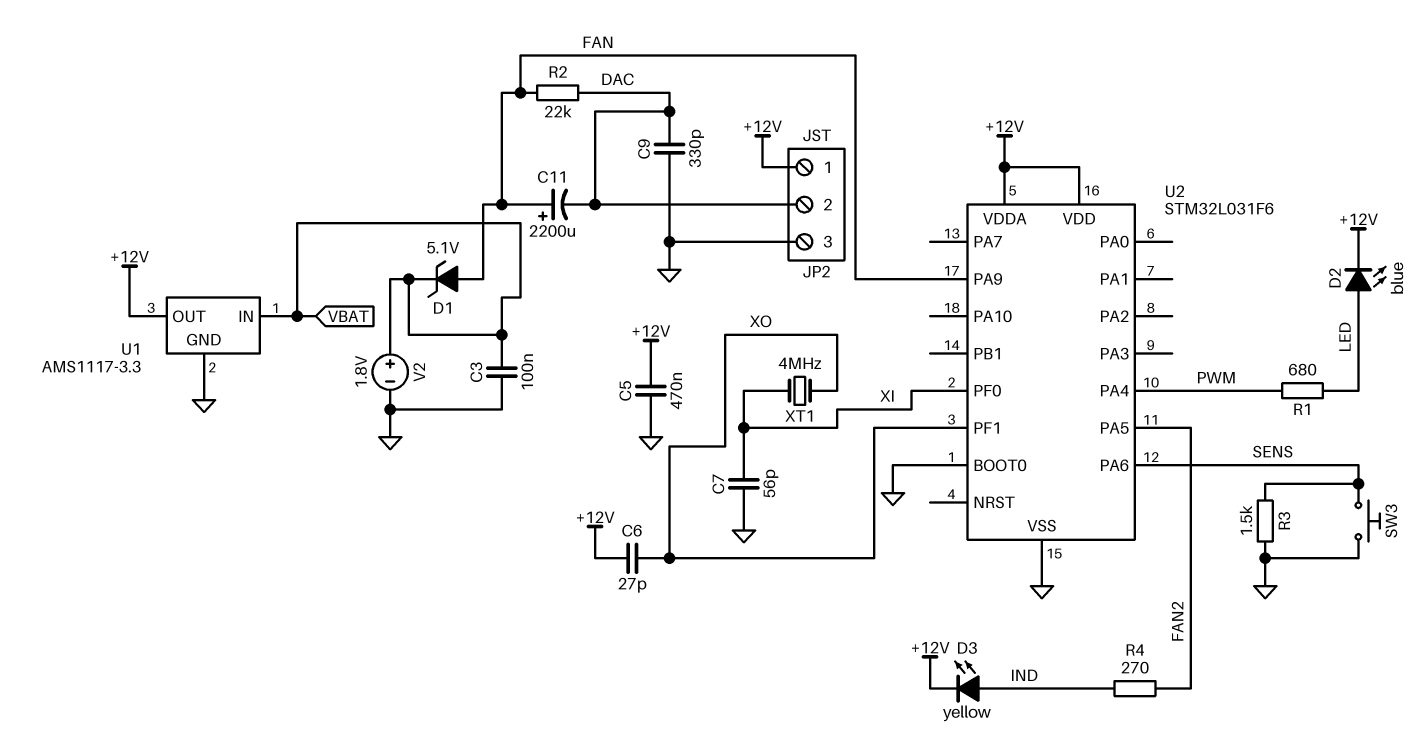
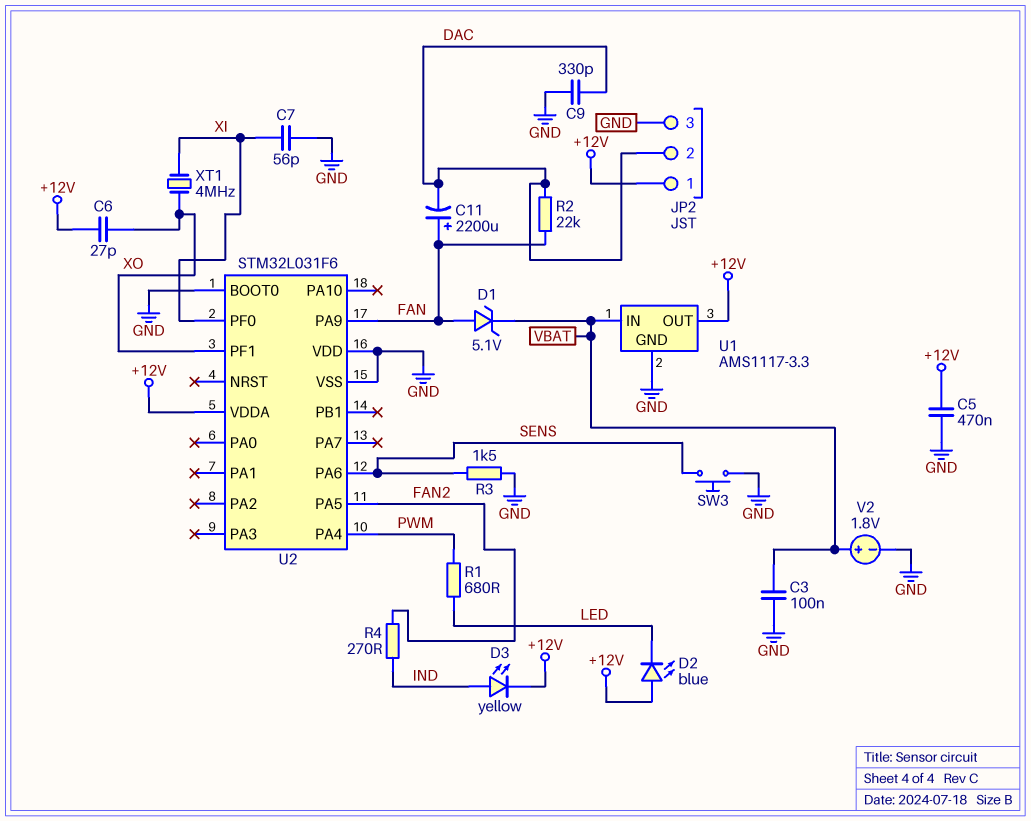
D2: LED blue (A LED, K +12V) -> LED blue (A +12V, K LED)
U2 pin VDD: +12V -> GND

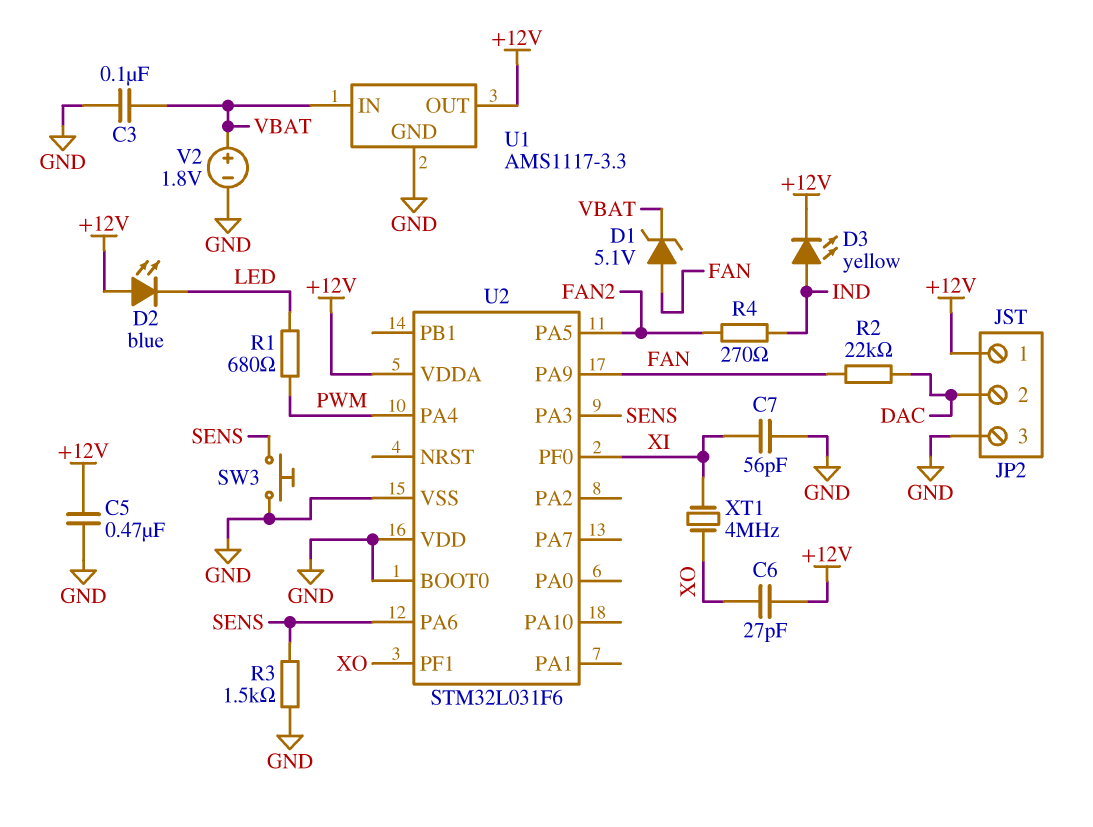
C9: 330pF (DAC, GND) -> none
C11: 2200uF (plus FAN, minus DAC) -> none
U2 pin PA3: none -> SENS

